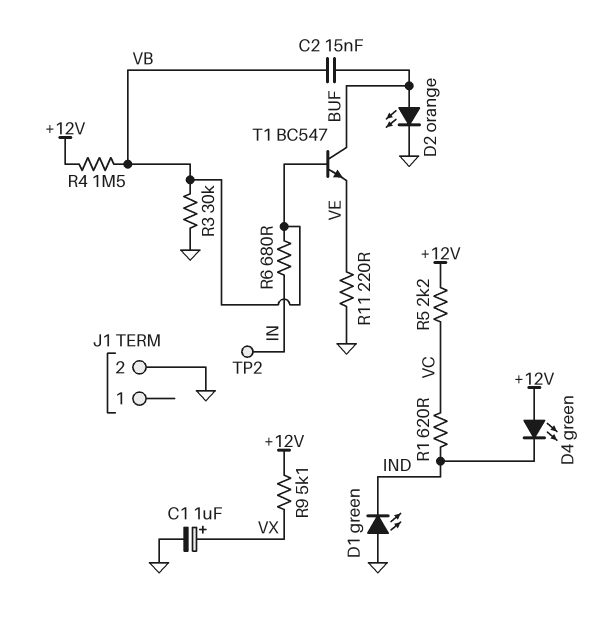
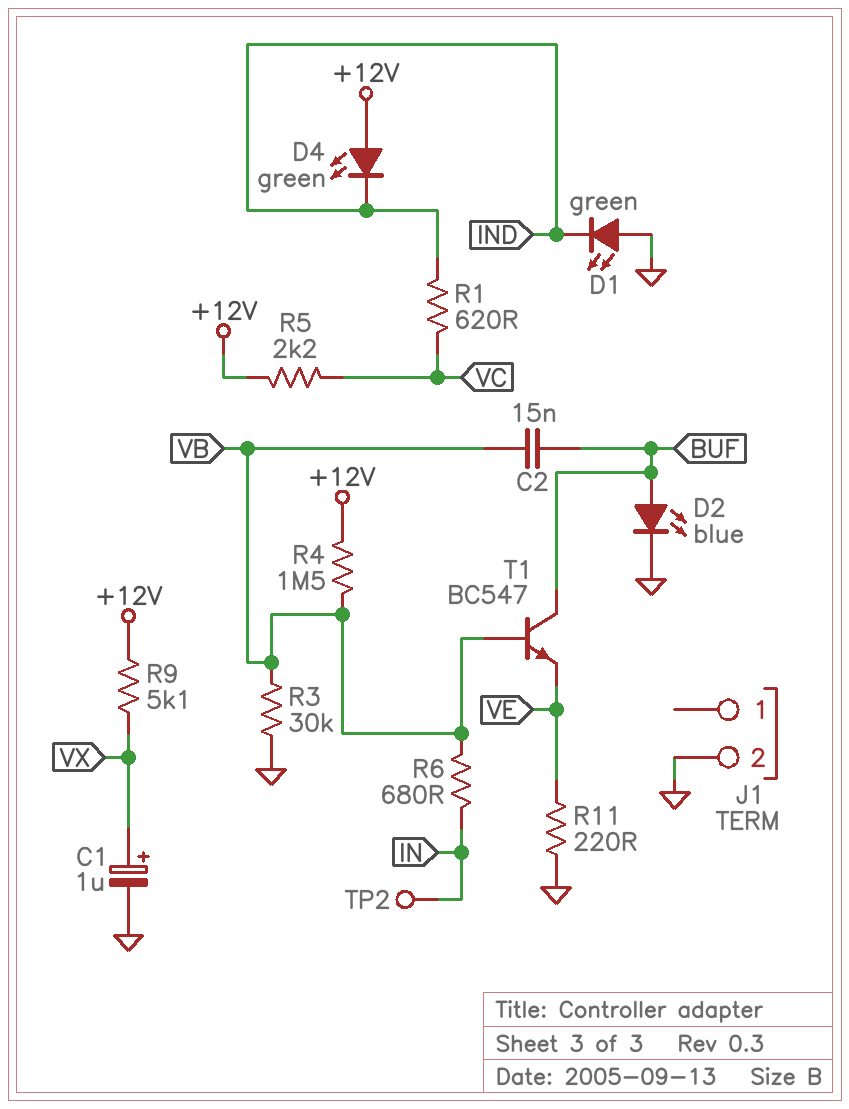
D2: LED orange (A BUF, K GND) -> LED blue (A BUF, K GND)

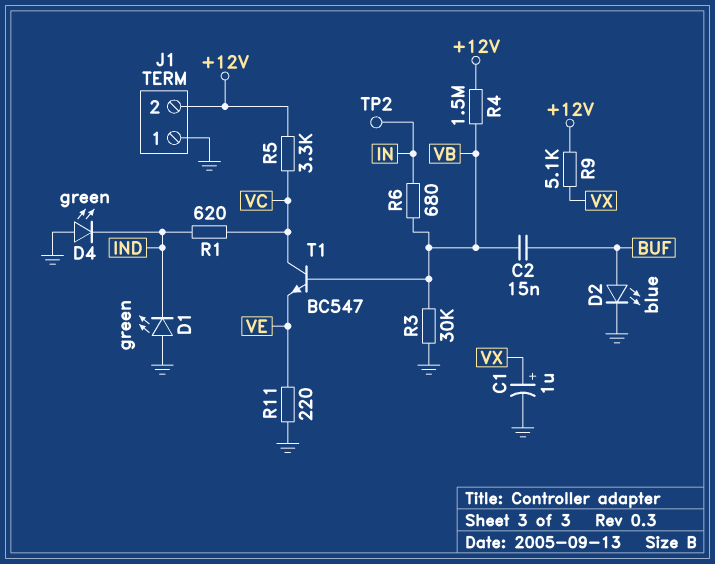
D4: LED green (A +12V, K IND) -> LED green (A GND, K IND)
J1 pin 1: none -> GND
J1 pin 2: GND -> +12V
R5: 2.2k (+12V, VC) -> 3.3k (+12V, VC)
T1: NPN BC547 (B VB, C BUF, E VE) -> NPN BC547 (B VB, C VC, E VE)

